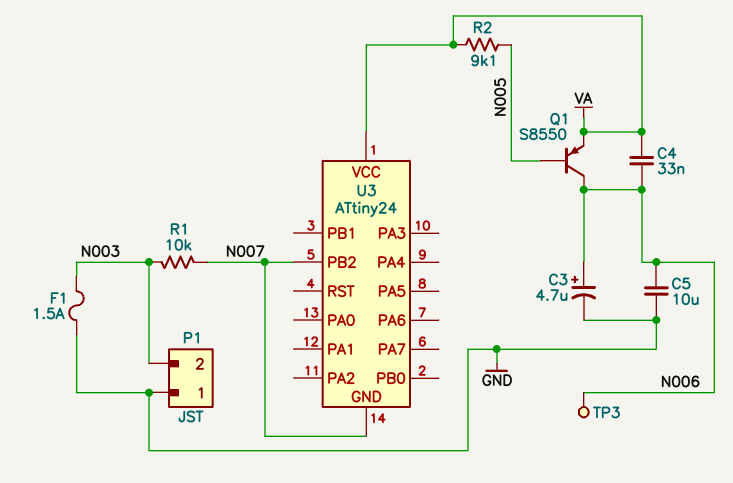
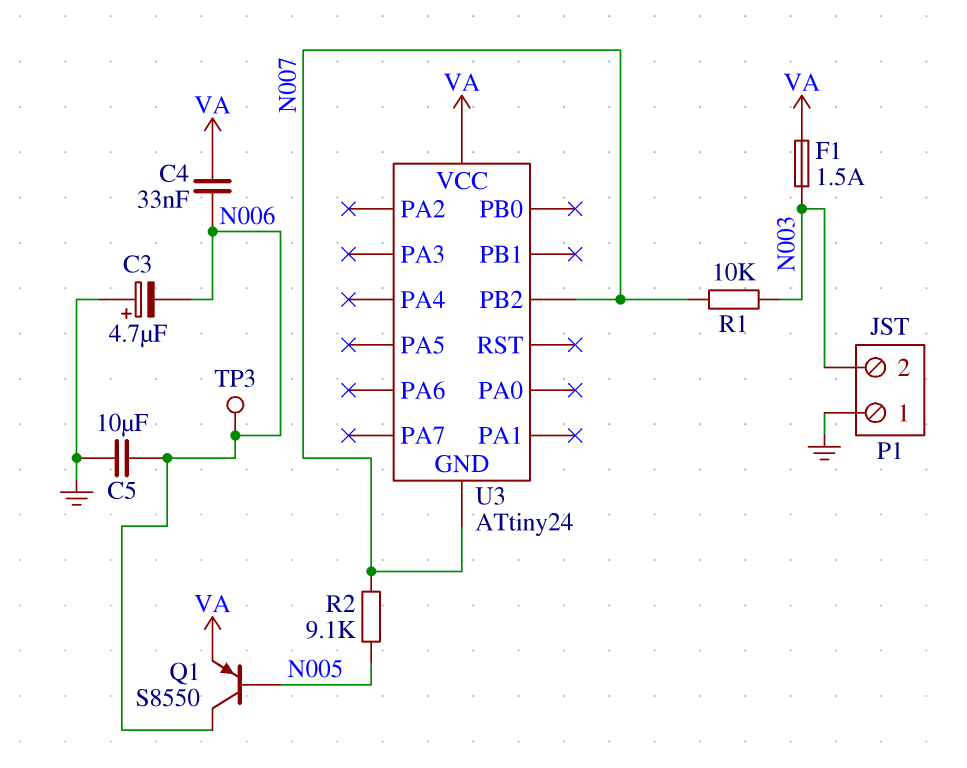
C3: 4.7uF (plus N006, minus GND) -> 4.7uF (plus GND, minus N006)
F1: 1.5A (GND, N003) -> 1.5A (N003, VA)
R2: 9.1k (N005, VA) -> 9.1k (N005, N007)

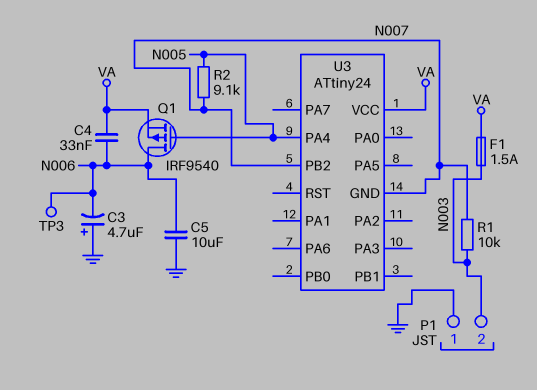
Q1: PNP S8550 (B N005, C N006, E VA) -> PMOS IRF9540 (G N005, D N006, S VA)
U3 pin PA4: none -> N005

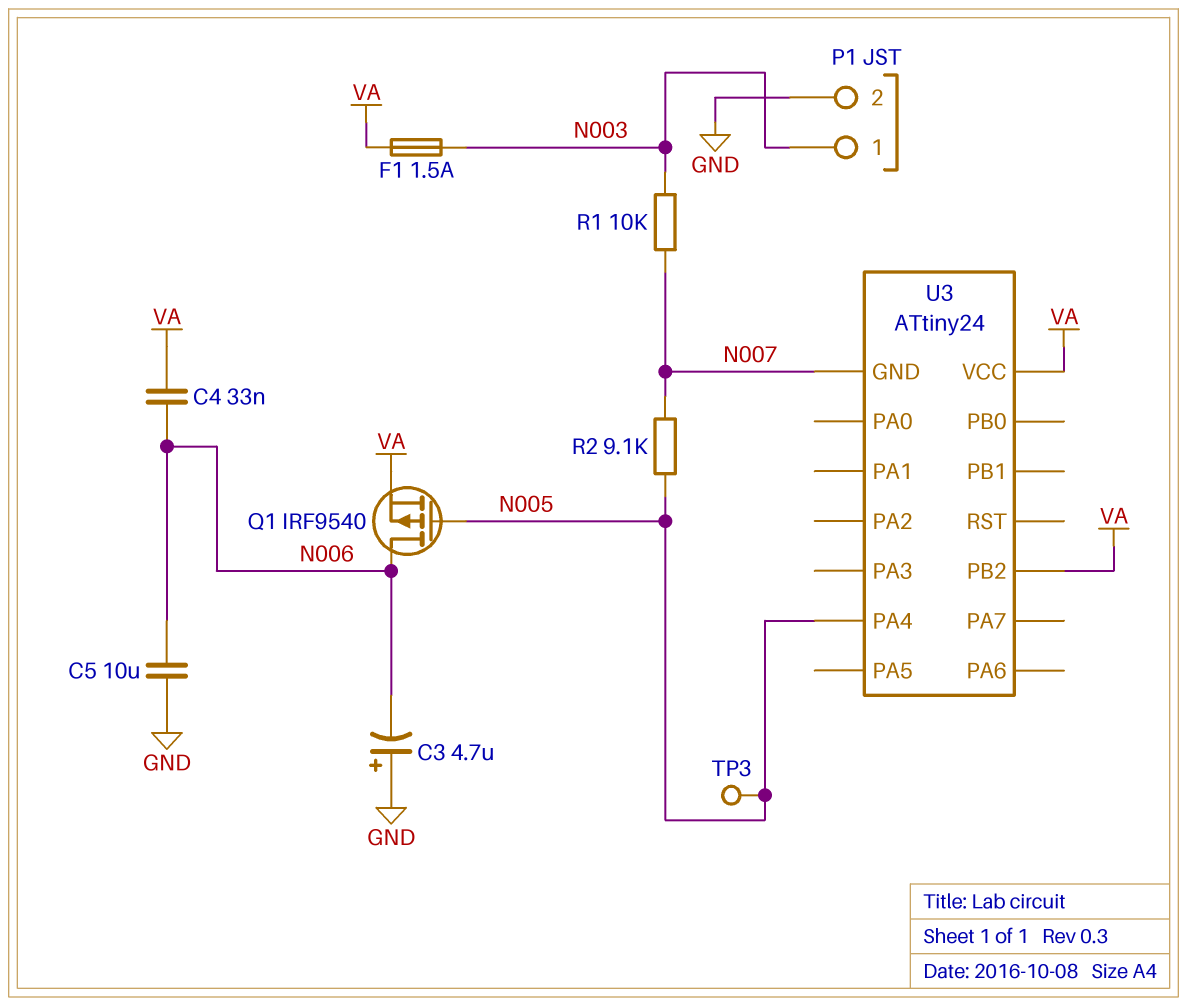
P1 pin 1: GND -> N003
P1 pin 2: N003 -> GND
TP3: test point (N006) -> test point (N005)
U3 pin PB2: N007 -> VA

